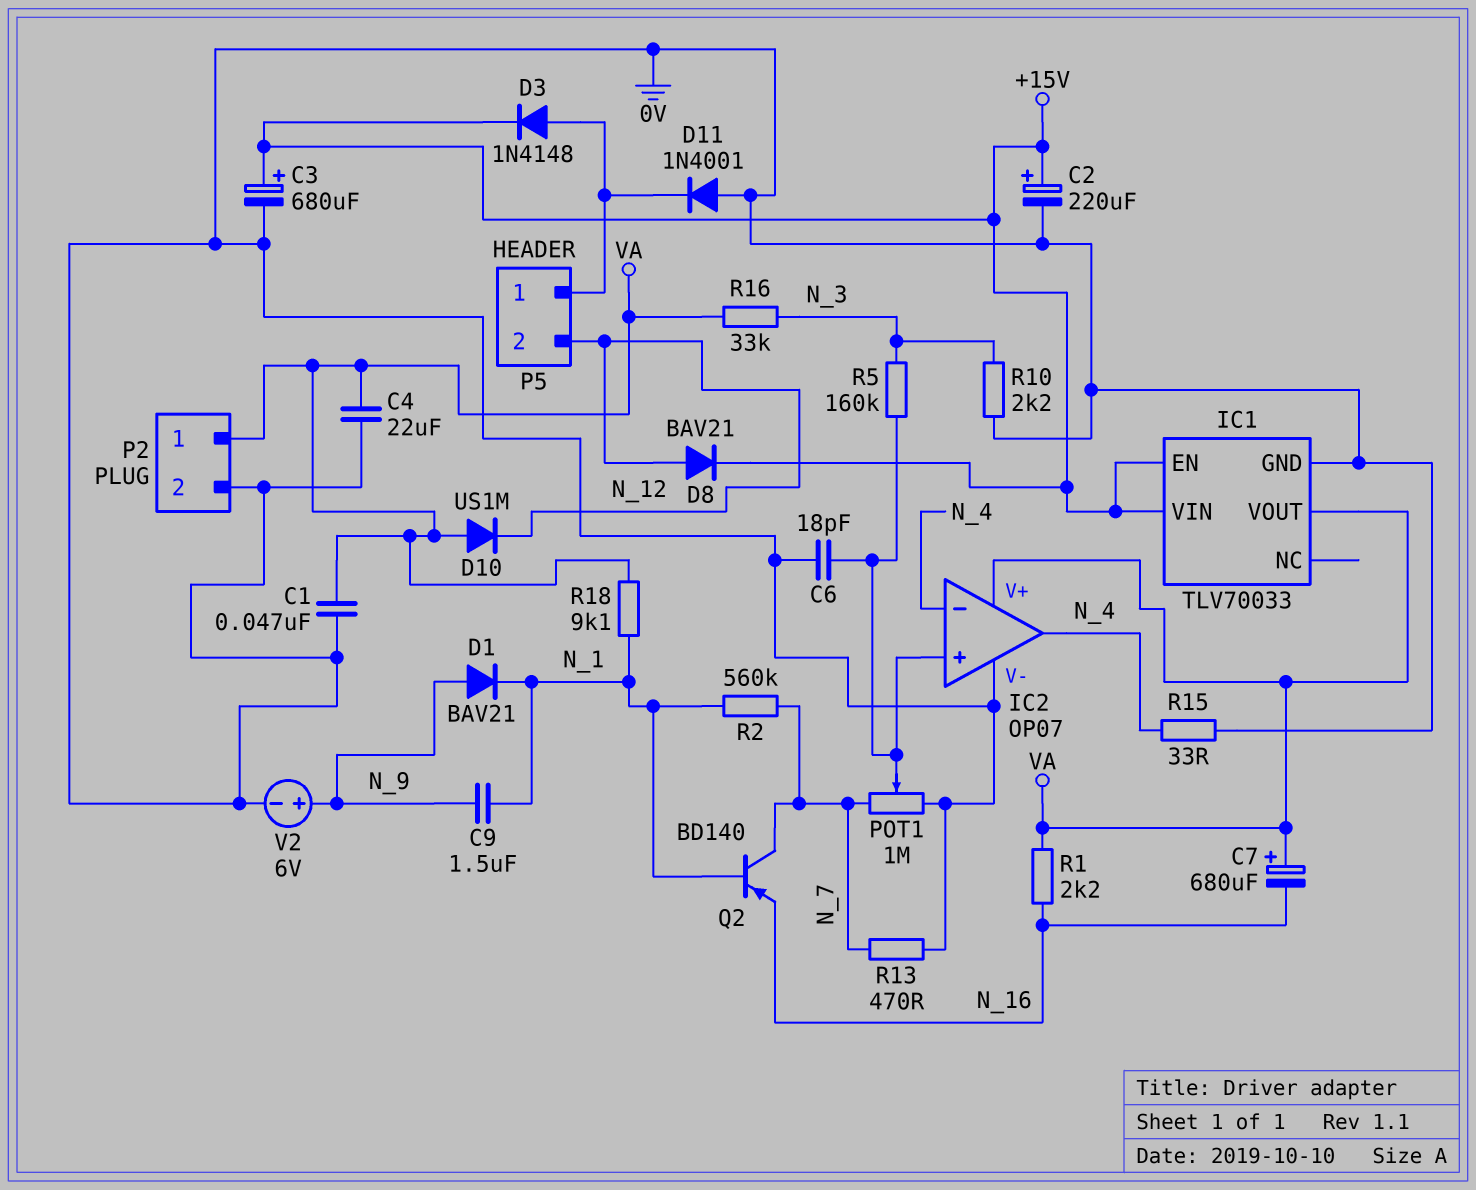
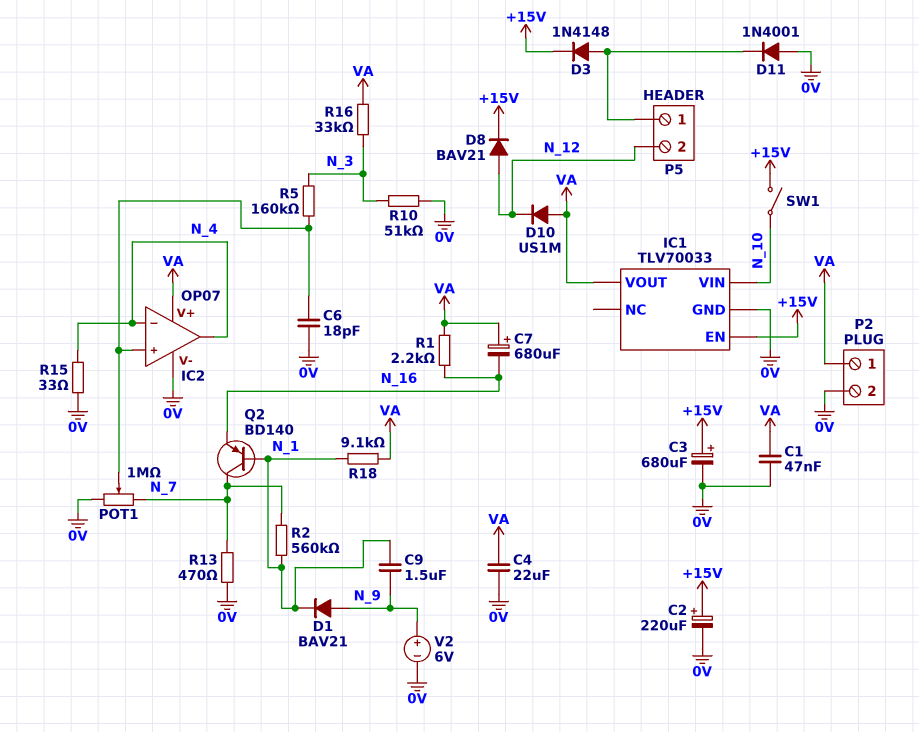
IC1 pin VIN: +15V -> N_10
R10: 2.2k (0V, N_3) -> 51k (0V, N_3)
SW1: none -> switch (+15V, N_10)

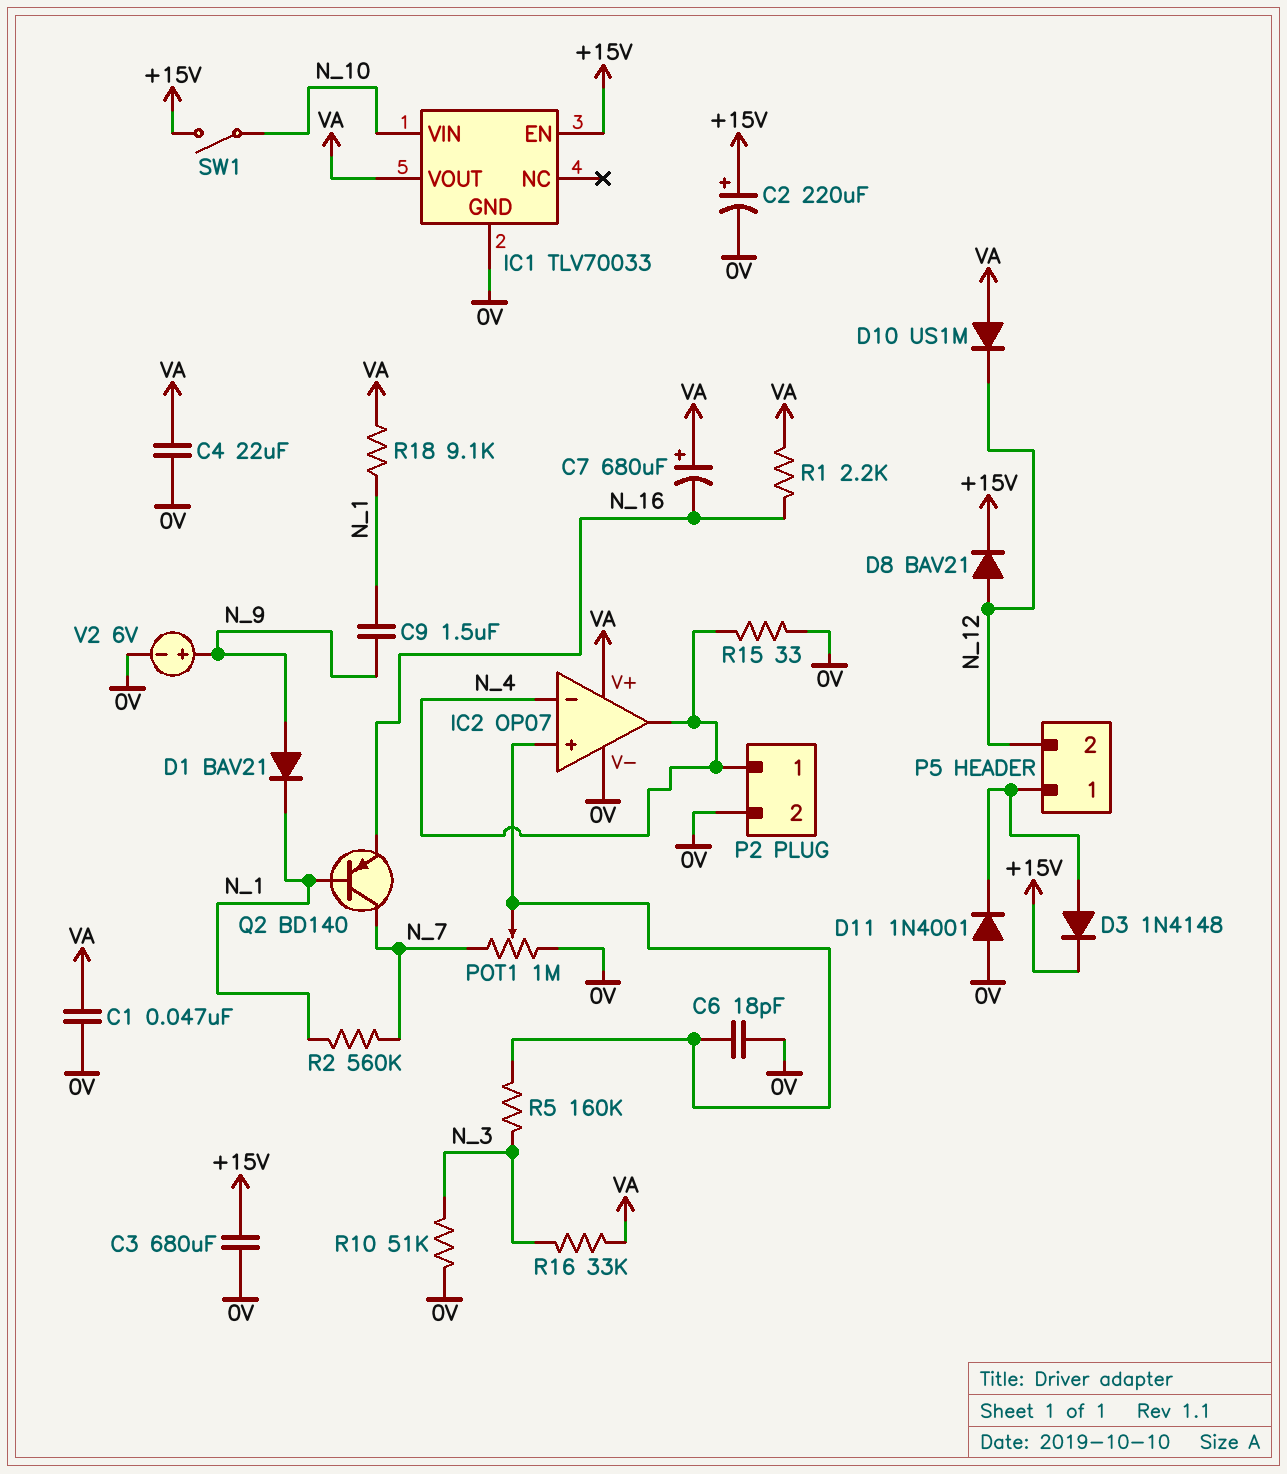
C3: 680uF (plus +15V, minus 0V) -> 680uF (+15V, 0V)
P2 pin 1: VA -> N_4
R13: 470 (0V, N_7) -> none

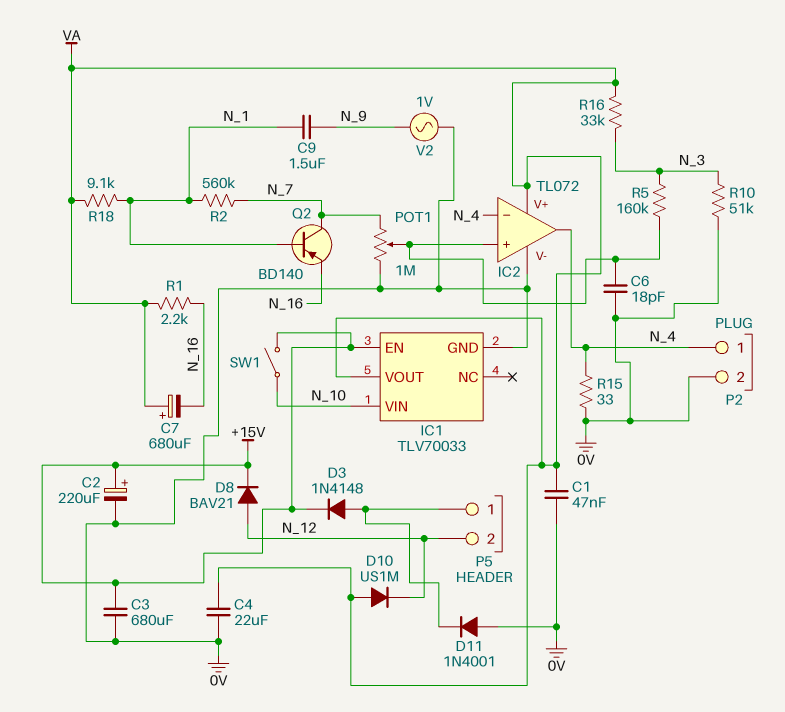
D1: diode BAV21 (A N_9, K N_1) -> none
IC2: OP07 -> TL072
V2: 6V (plus N_9, minus 0V) -> AC 1V (0V, N_9)

